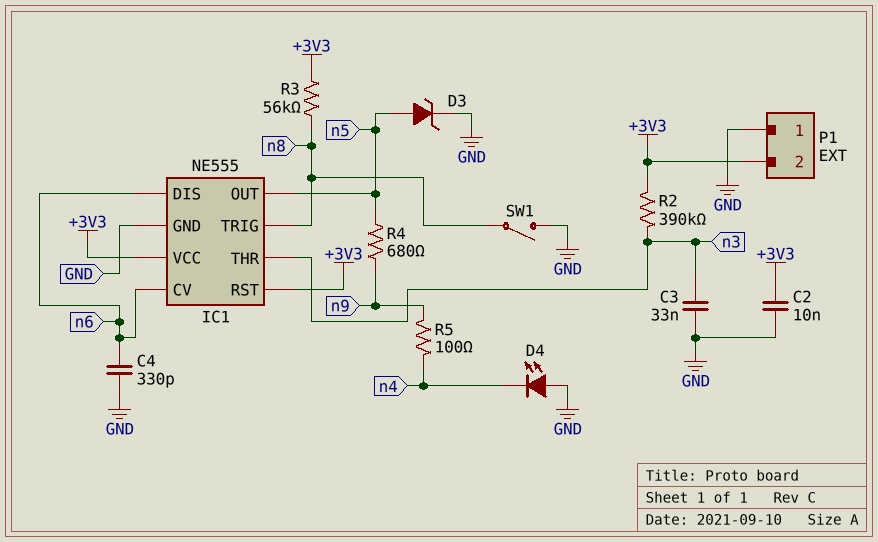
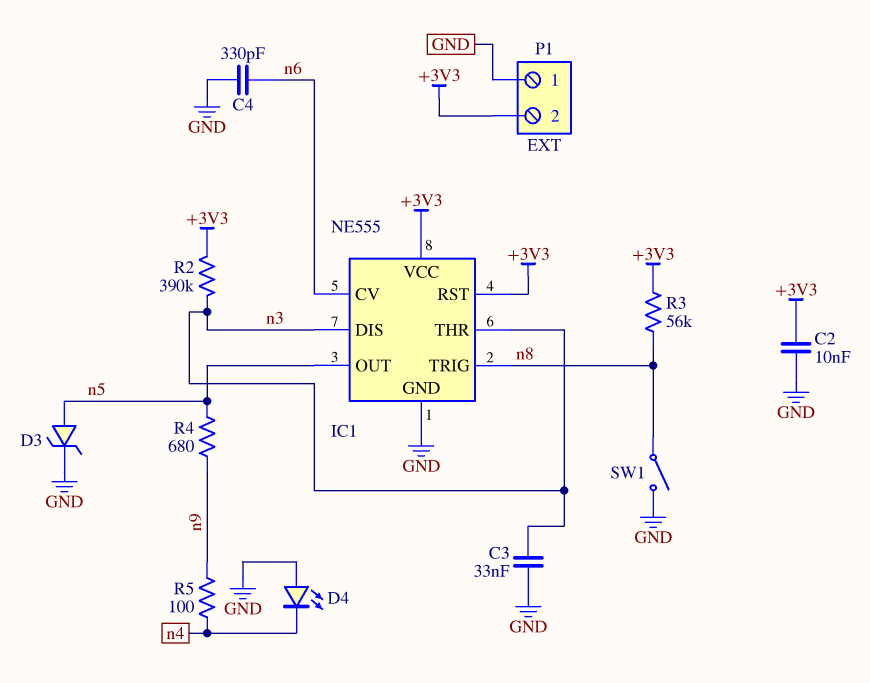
IC1 pin DIS: n6 -> n3

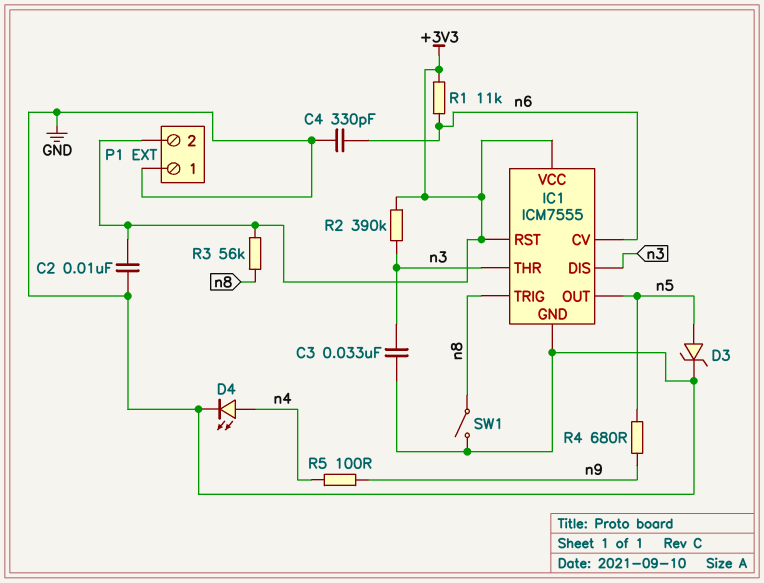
D4: LED (A GND, K n4) -> LED (A n4, K GND)
IC1: NE555 -> ICM7555
R1: none -> 11k (+3V3, n6)

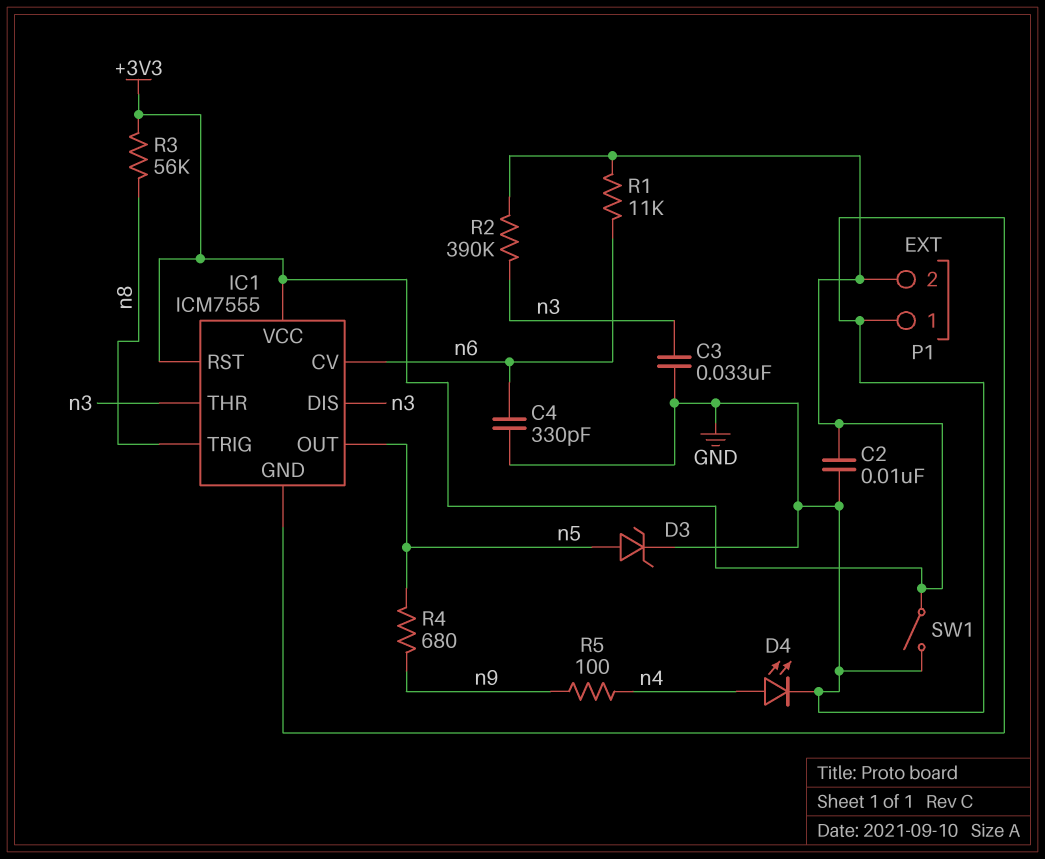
SW1: switch (GND, n8) -> switch (+3V3, GND)

